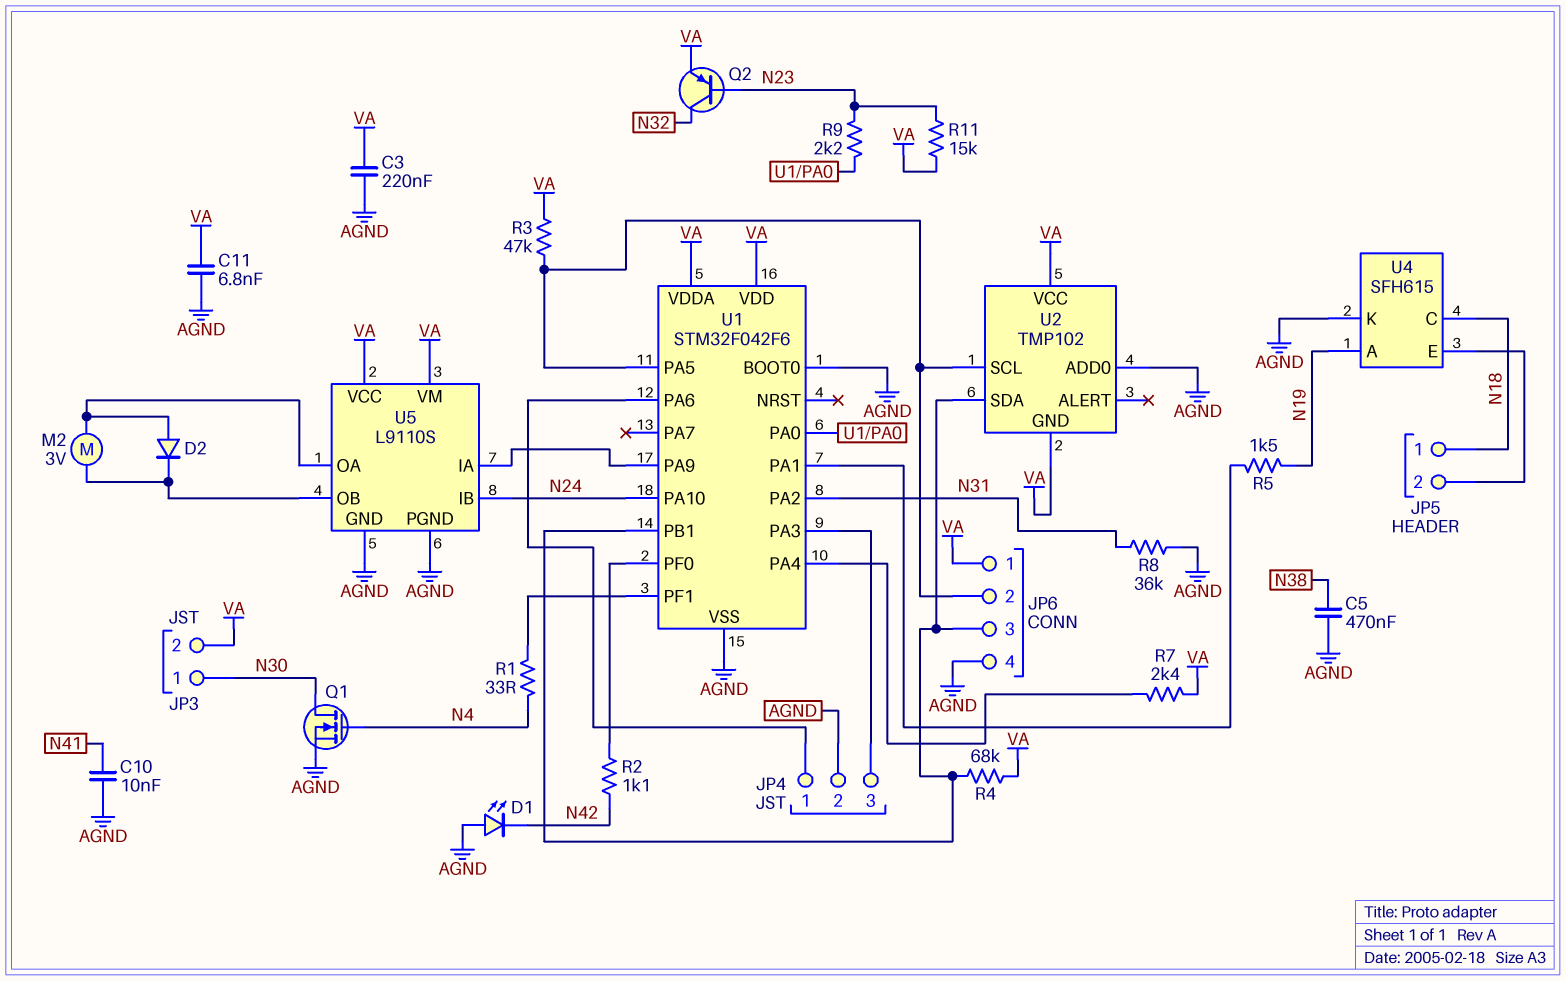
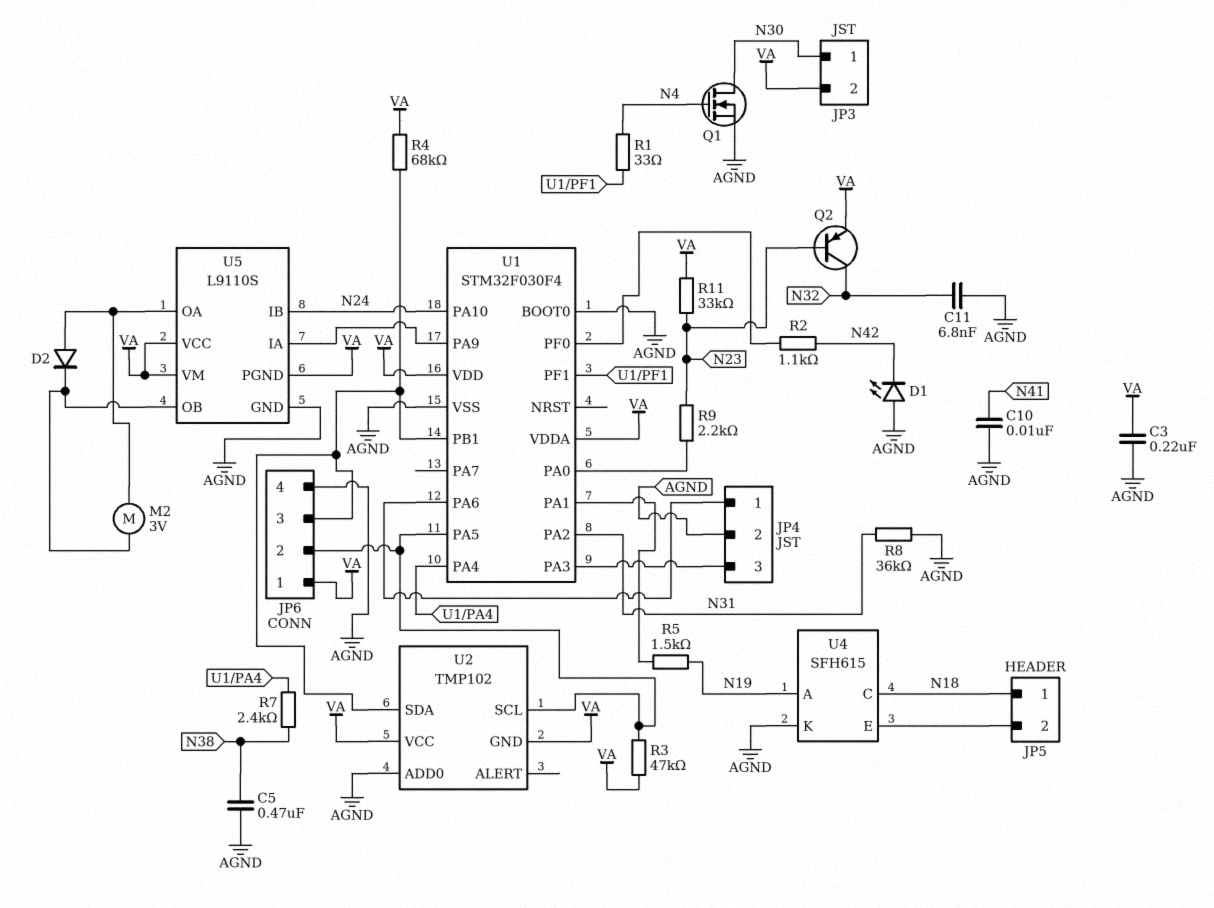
C11: 6.8nF (AGND, VA) -> 6.8nF (AGND, N32)
R7: 2.4k (U1/PA4, VA) -> 2.4k (N38, U1/PA4)
R11: 15k (N23, VA) -> 33k (N23, VA)
U1: STM32F042F6 -> STM32F030F4
U5 pin PGND: AGND -> VA

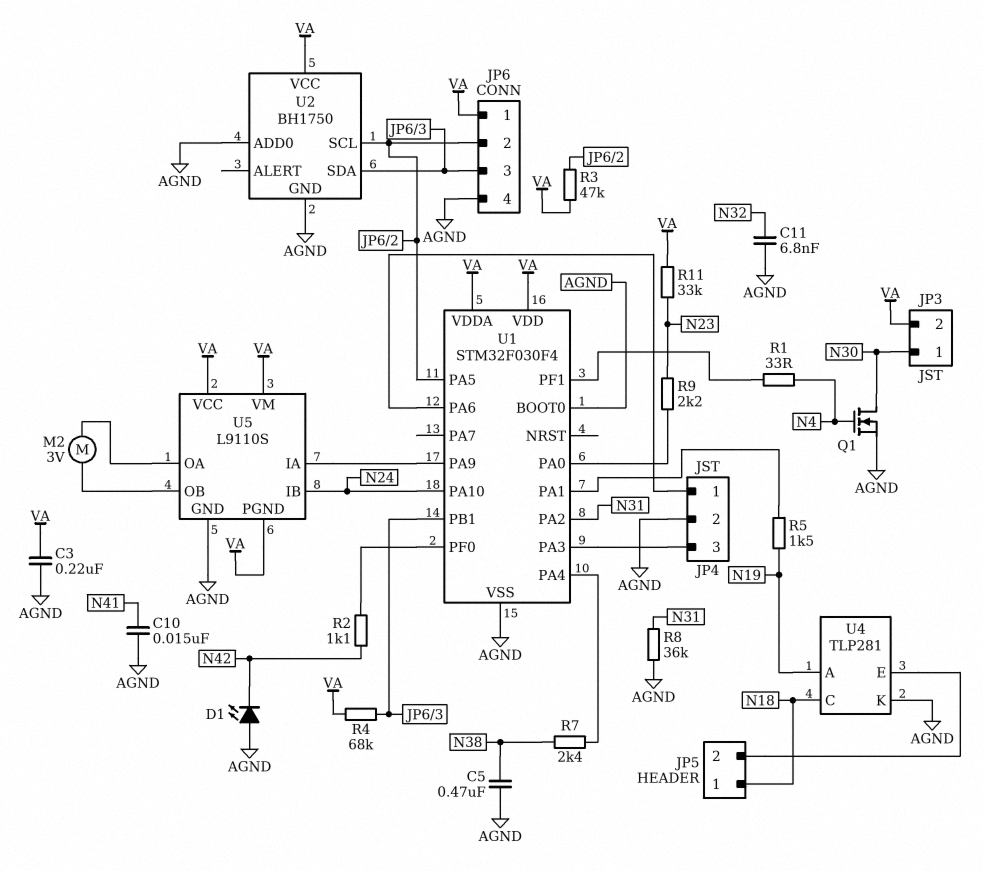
C10: 10nF (AGND, N41) -> 15nF (AGND, N41)
D2: diode (A U5/OA, K U5/OB) -> none
Q2: PNP (B N23, C N32, E VA) -> none
U2: TMP102 -> BH1750
U2 pin GND: VA -> AGND
U4: SFH615 -> TLP281

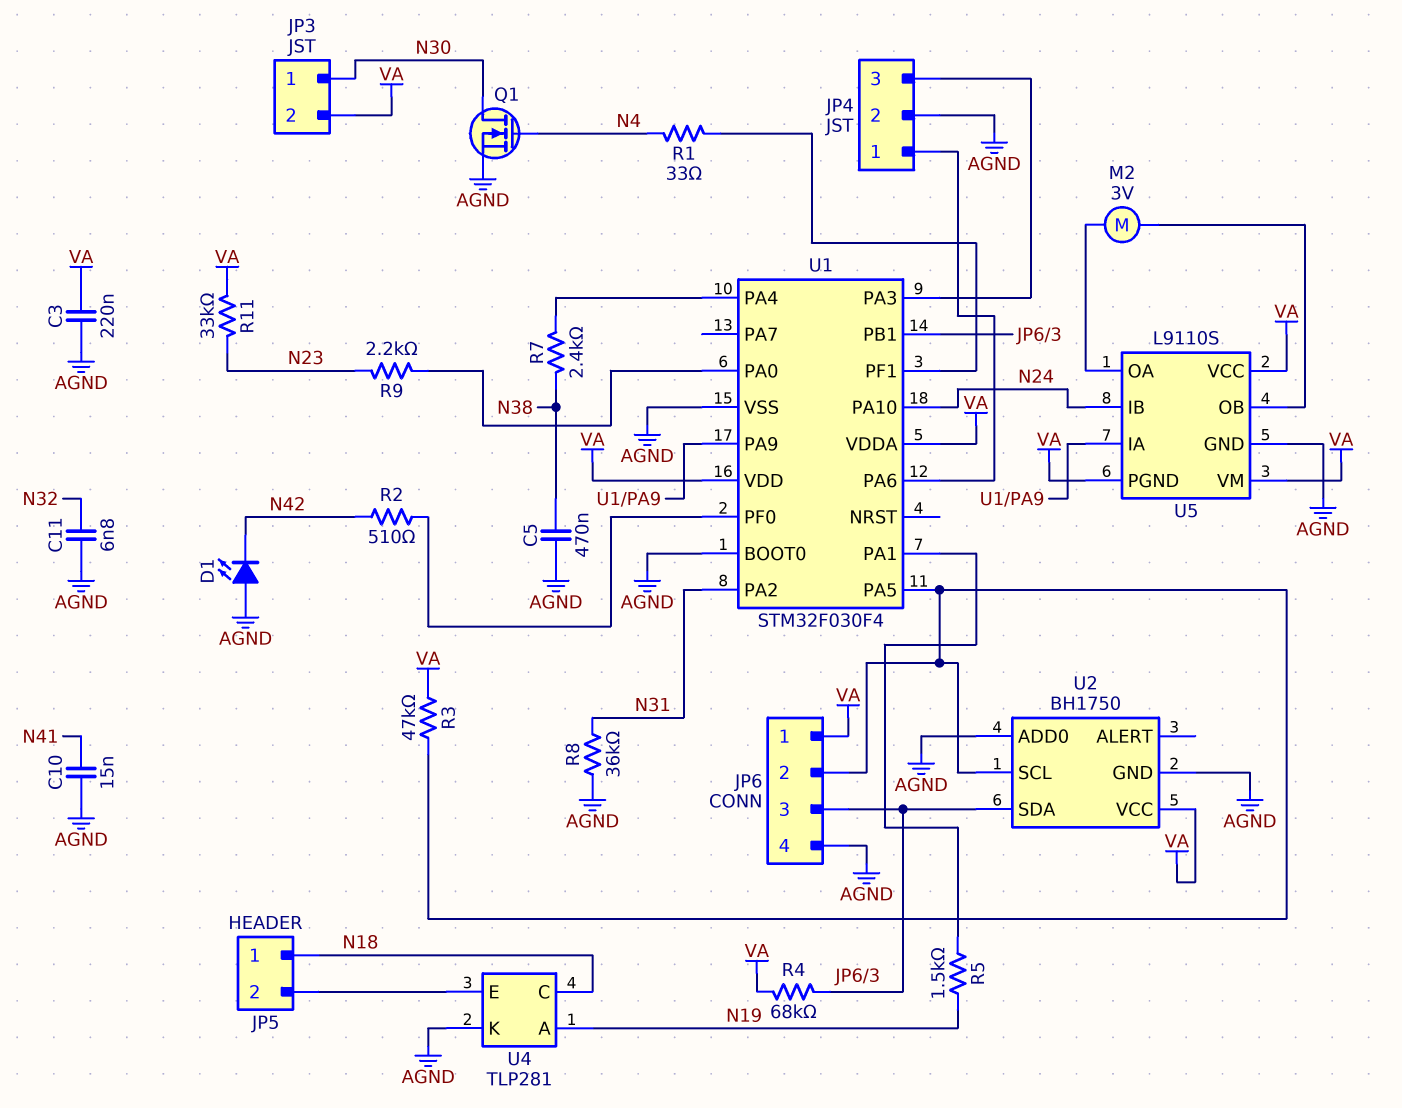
R2: 1.1k (N42, U1/PF0) -> 510 (N42, U1/PF0)

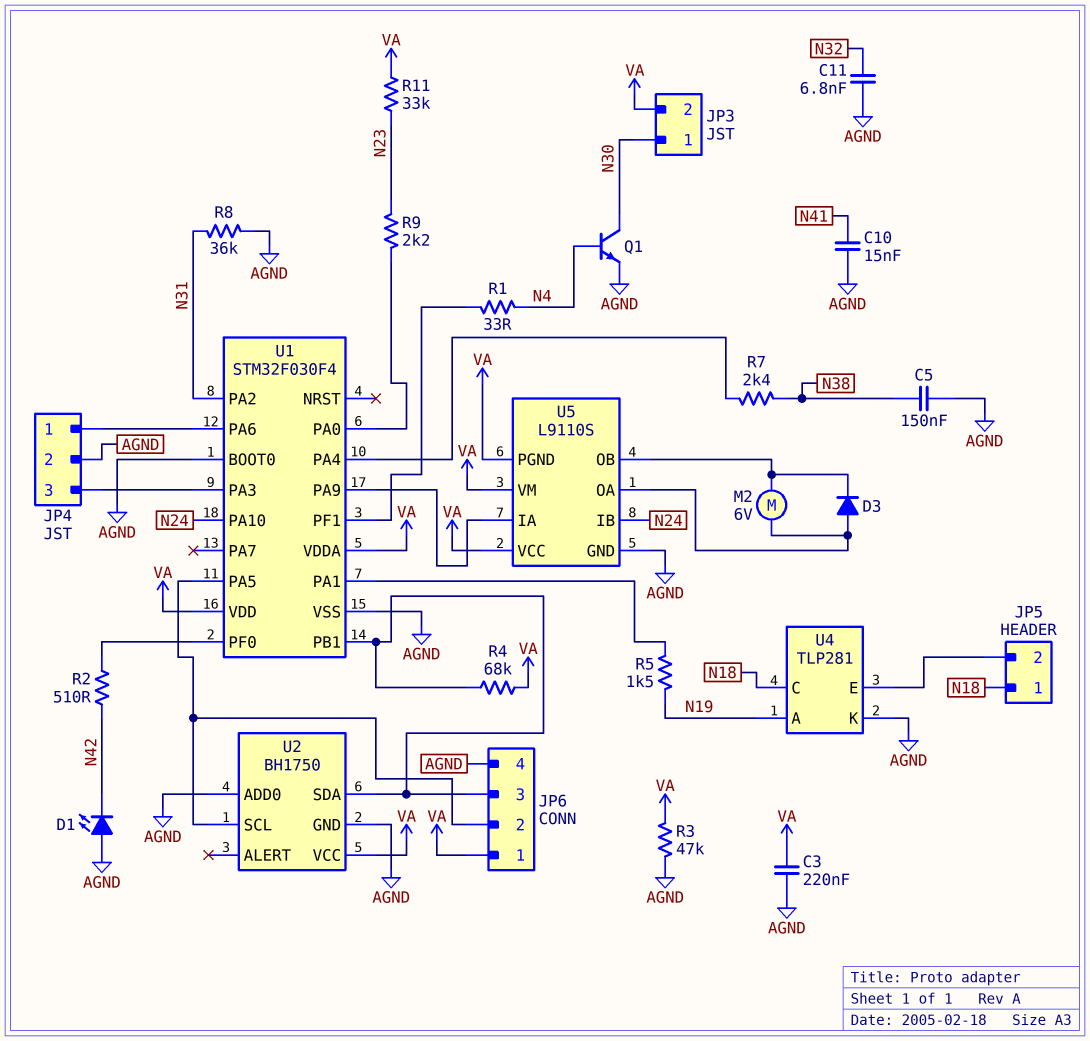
C5: 470nF (AGND, N38) -> 150nF (AGND, N38)
D3: none -> diode (A U5/OA, K U5/OB)
M2: motor 3V (U5/OA, U5/OB) -> motor 6V (U5/OA, U5/OB)
Q1: NMOS (G N4, D N30, S AGND) -> NPN (B N4, C N30, E AGND)
R3: 47k (JP6/2, VA) -> 47k (AGND, VA)

